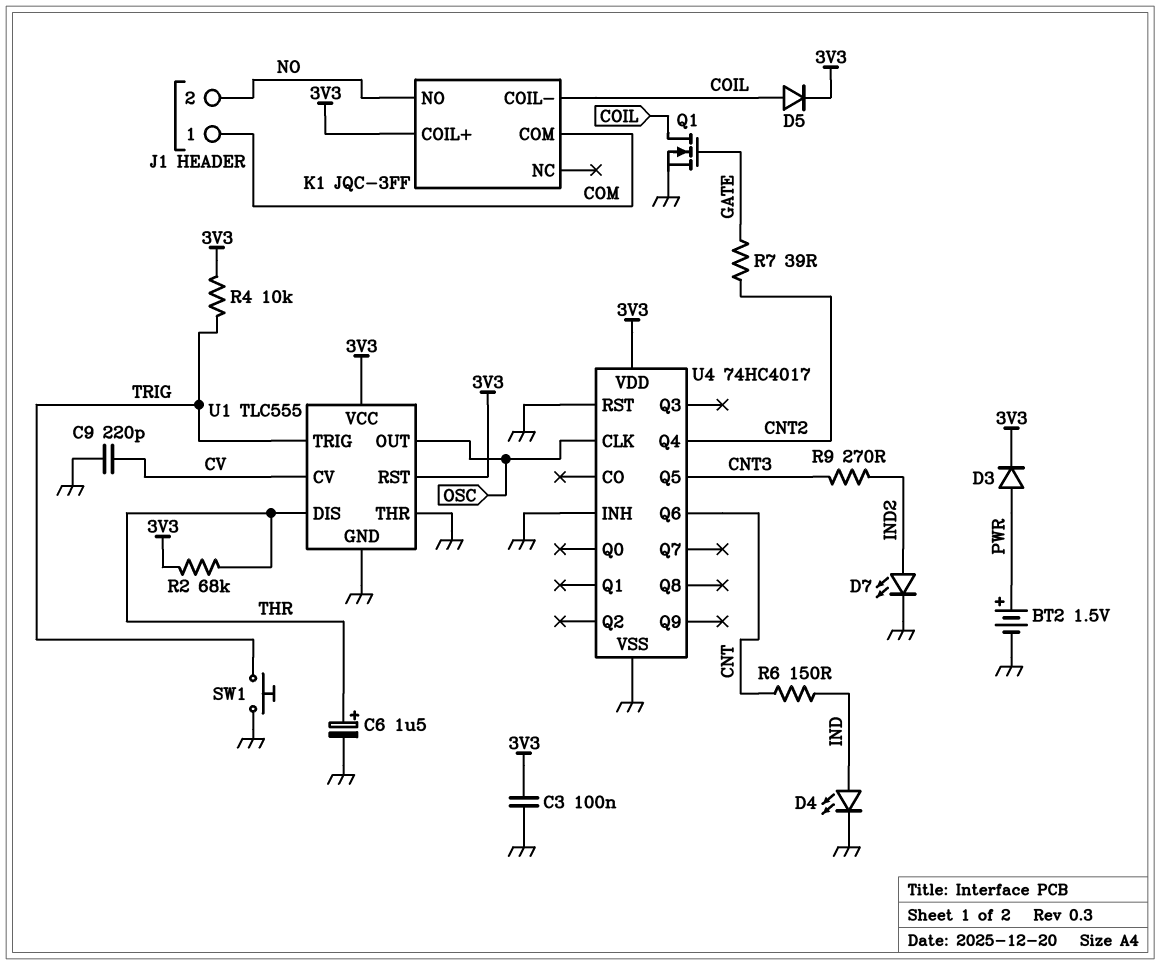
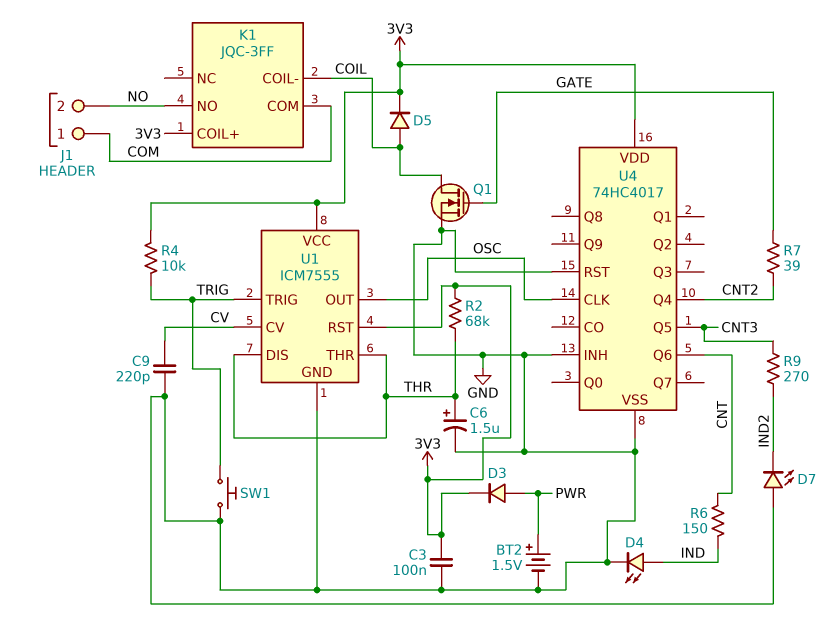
D7: LED (A IND2, K GND) -> LED (A GND, K IND2)
U1: TLC555 -> ICM7555
U1 pin THR: GND -> THR

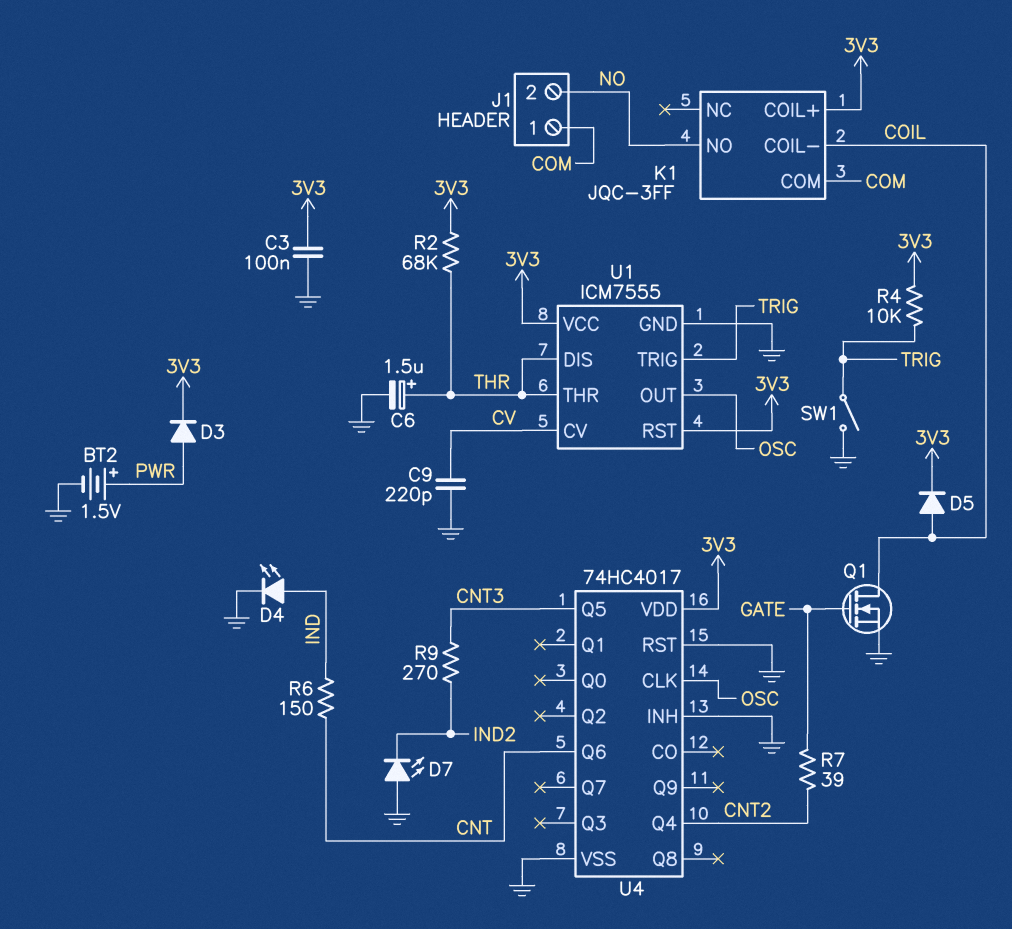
SW1: button (GND, TRIG) -> switch (GND, TRIG)

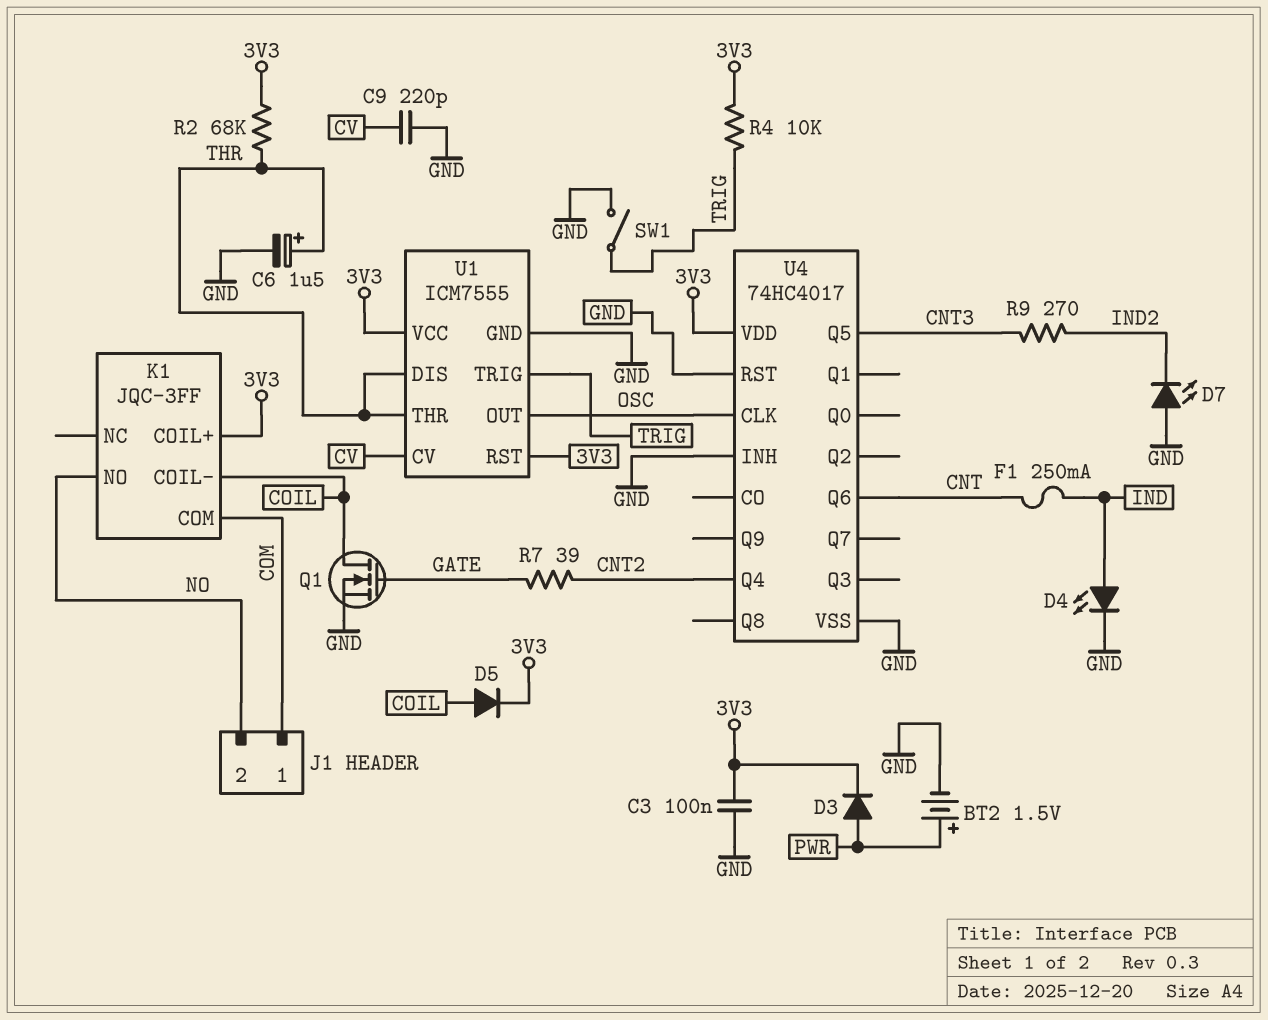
F1: none -> 250mA (CNT, IND)
R6: 150 (CNT, IND) -> none

